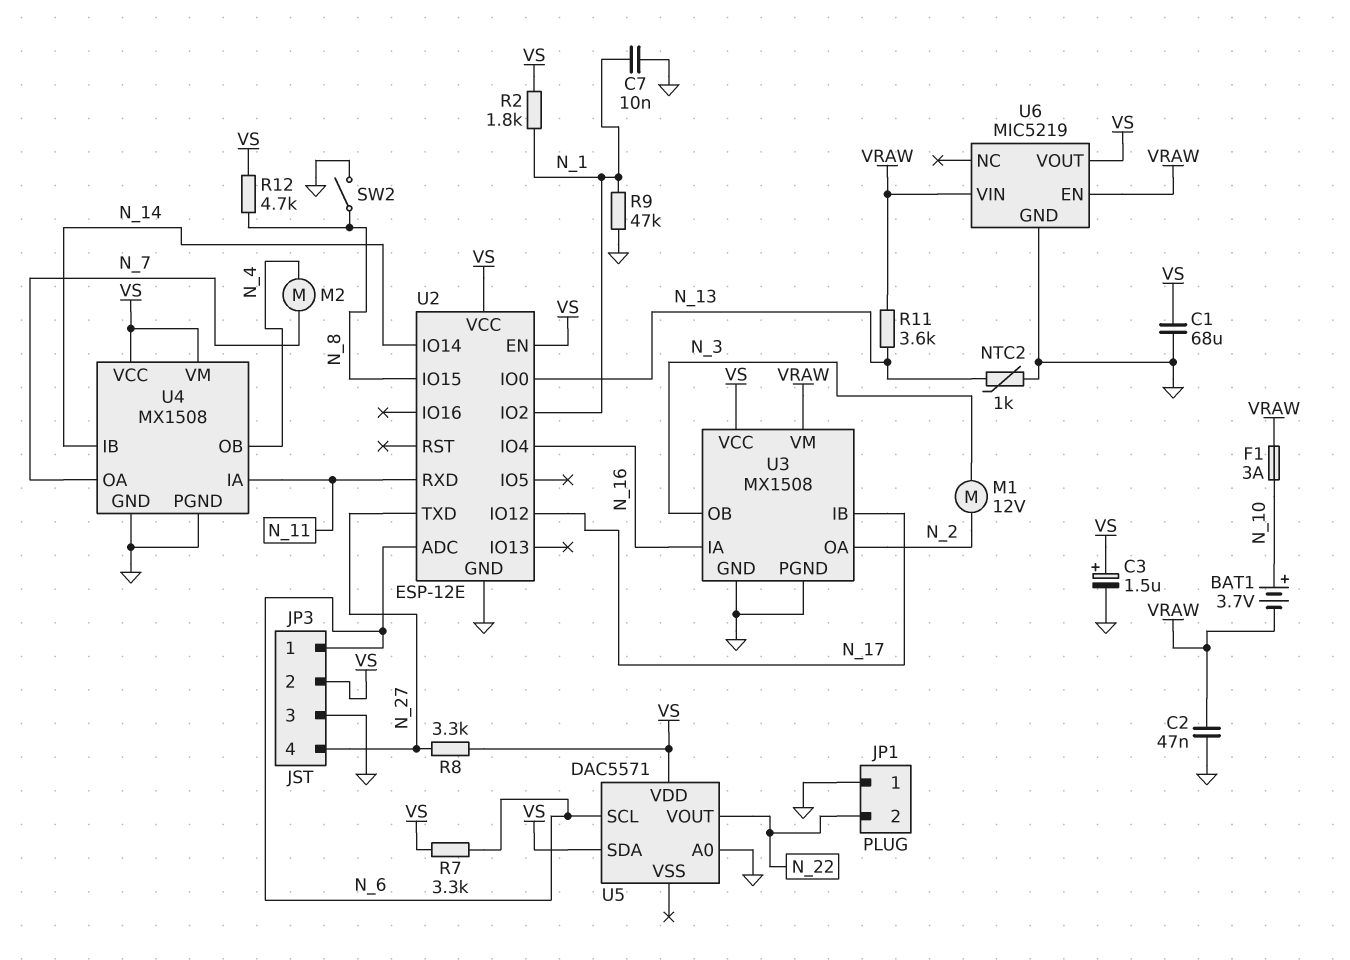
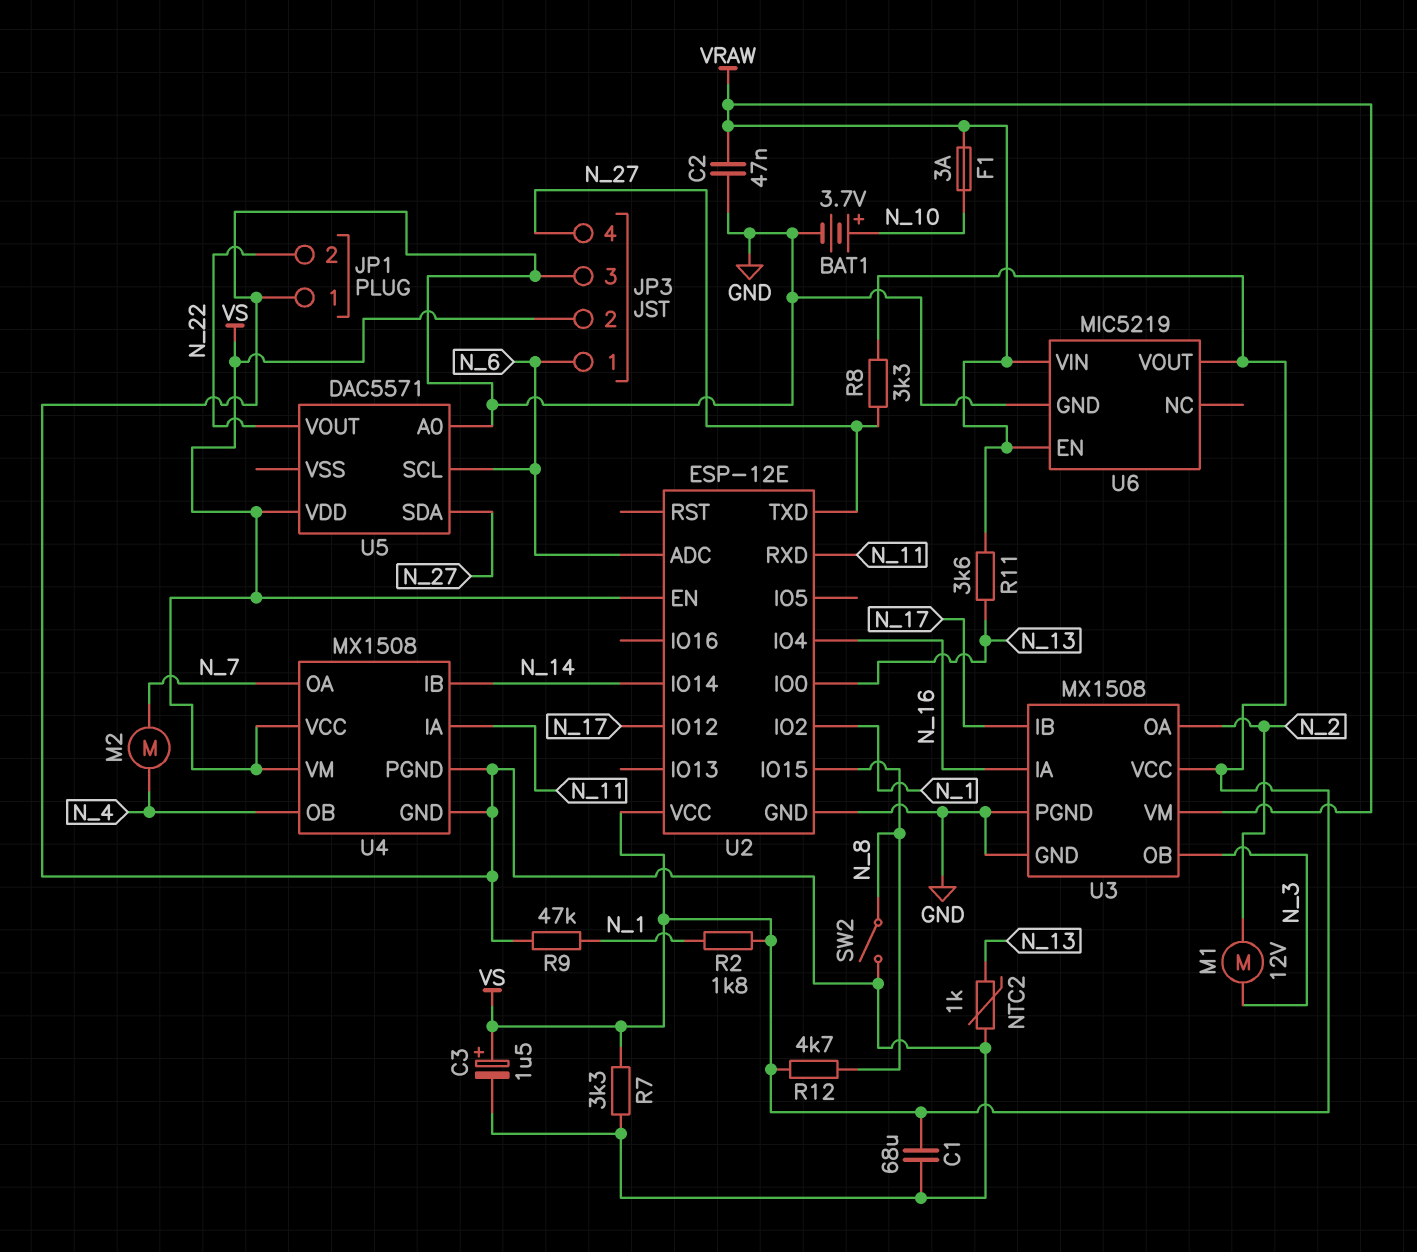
BAT1: 3.7V (plus N_10, minus VRAW) -> 3.7V (plus N_10, minus GND)
C7: 10nF (GND, N_1) -> none
R7: 3.3k (N_6, VS) -> 3.3k (GND, VS)
U5 pin SDA: VS -> N_27

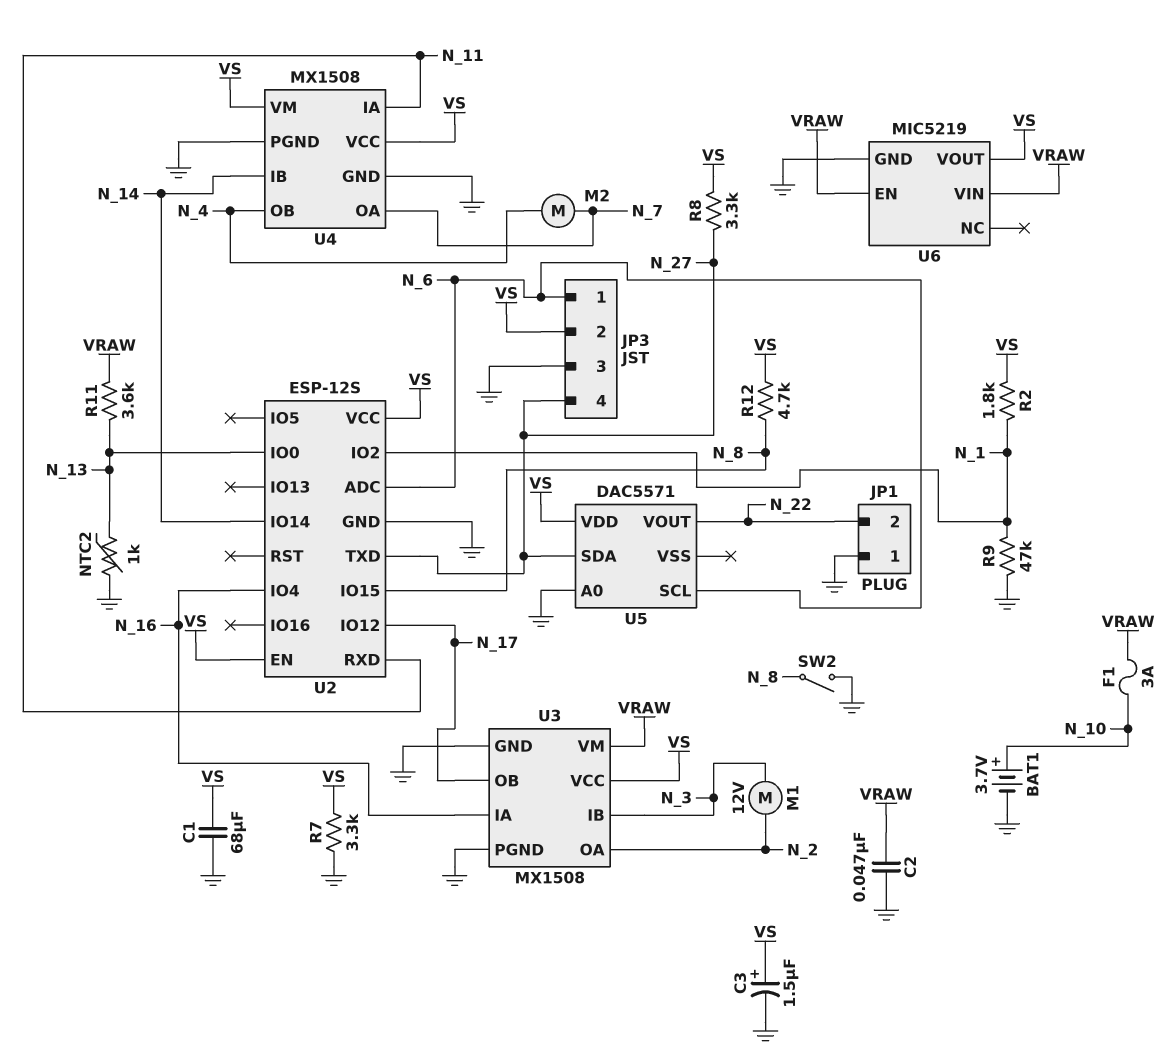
U2: ESP-12E -> ESP-12S
U3 pin IB: N_17 -> N_3
U3 pin OB: N_3 -> N_17

